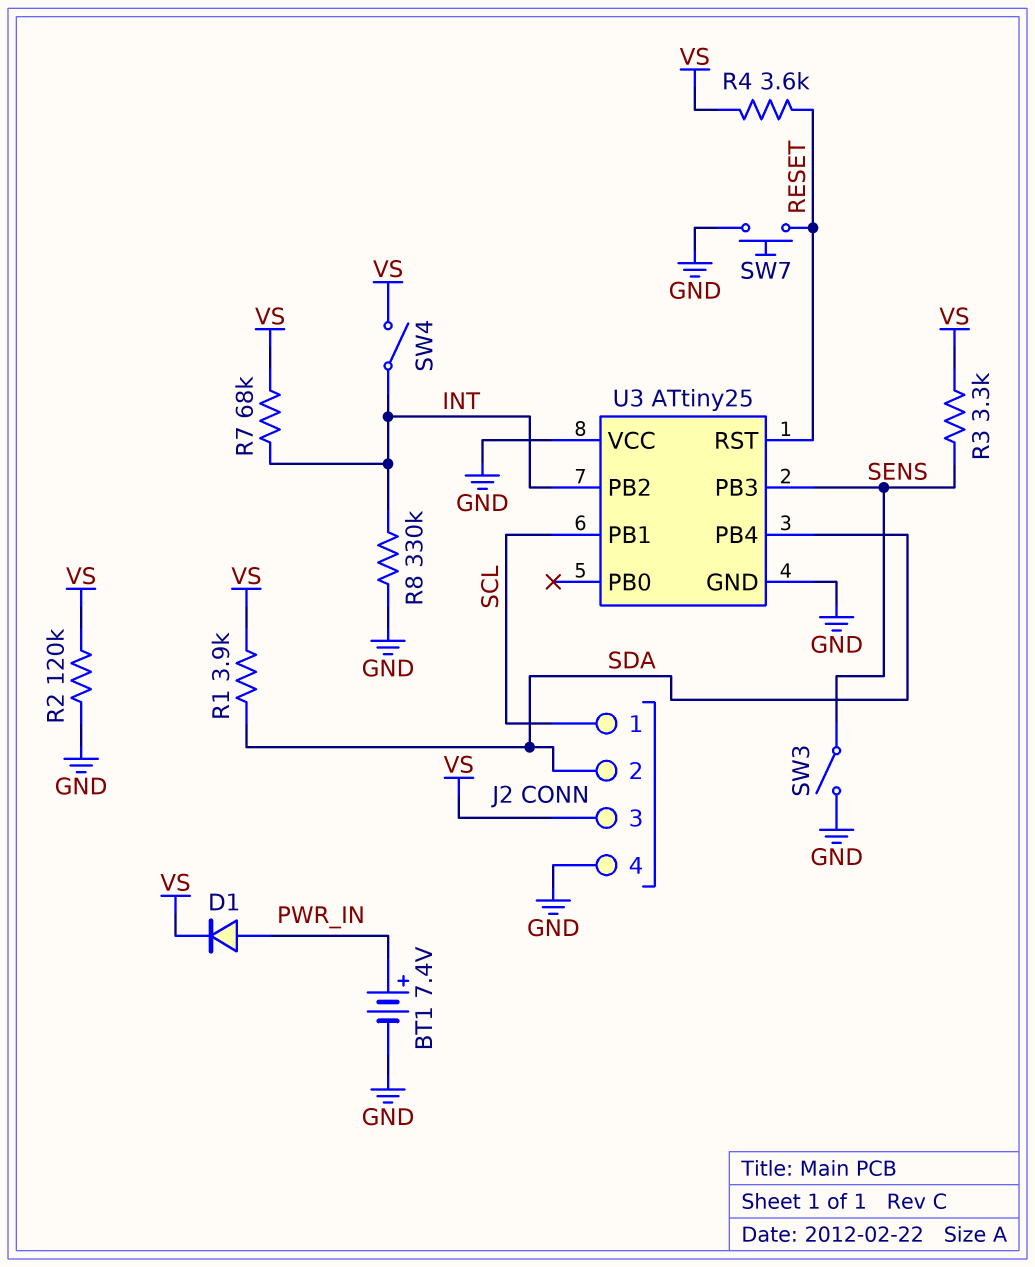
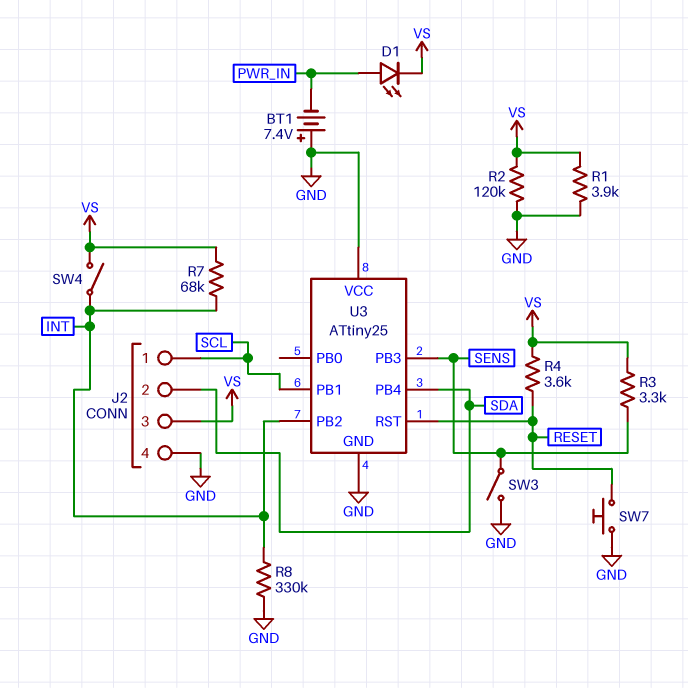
BT1: 7.4V (plus PWR_IN, minus GND) -> 7.4V (plus GND, minus PWR_IN)
D1: diode (A PWR_IN, K VS) -> LED (A PWR_IN, K VS)
R1: 3.9k (SDA, VS) -> 3.9k (GND, VS)

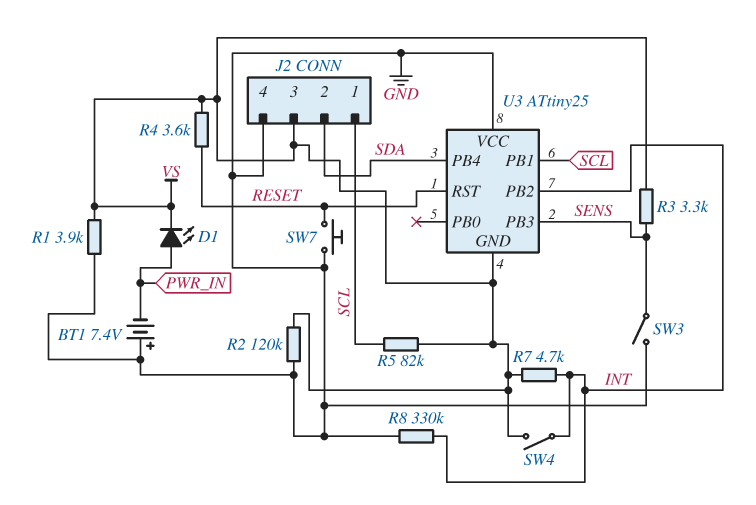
R5: none -> 82k (SCL, VS)
R7: 68k (INT, VS) -> 4.7k (INT, VS)
U3 pin GND: GND -> VS

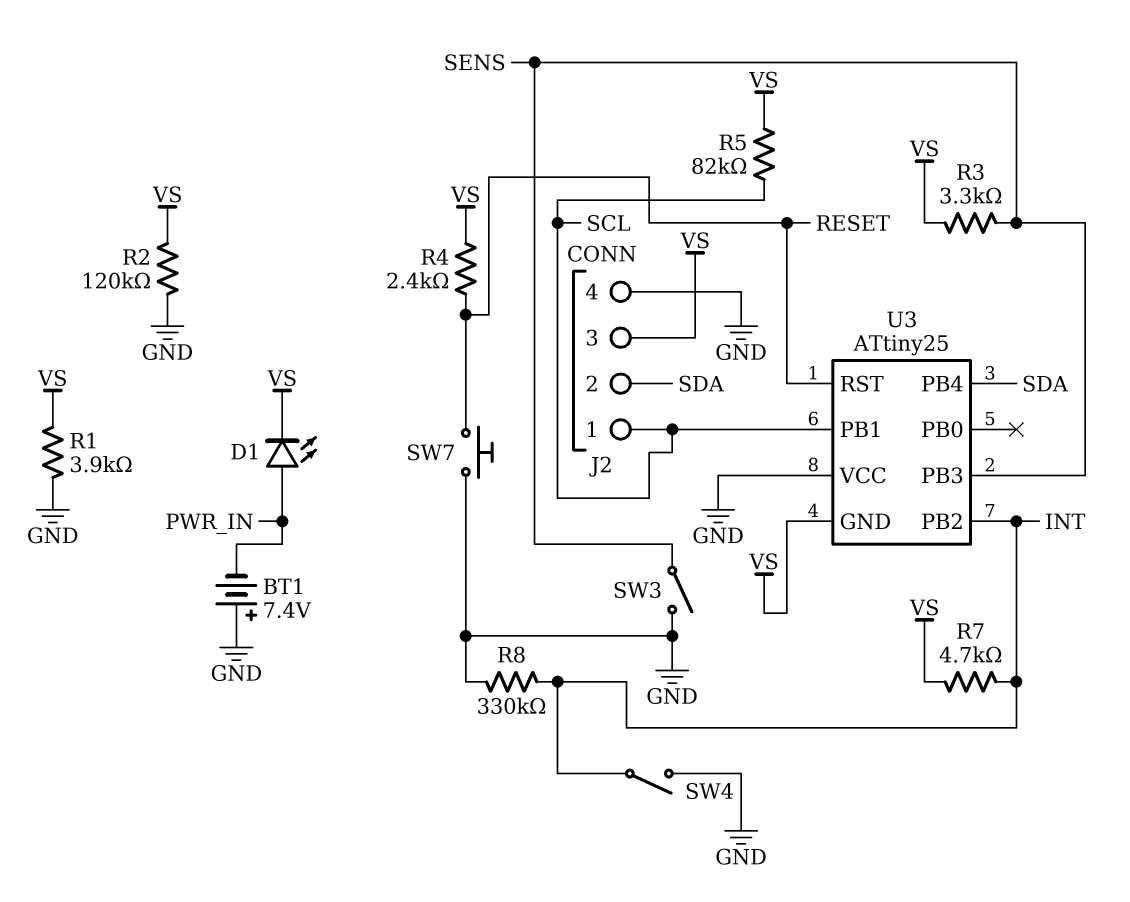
R4: 3.6k (RESET, VS) -> 2.4k (RESET, VS)
SW4: switch (INT, VS) -> switch (GND, INT)

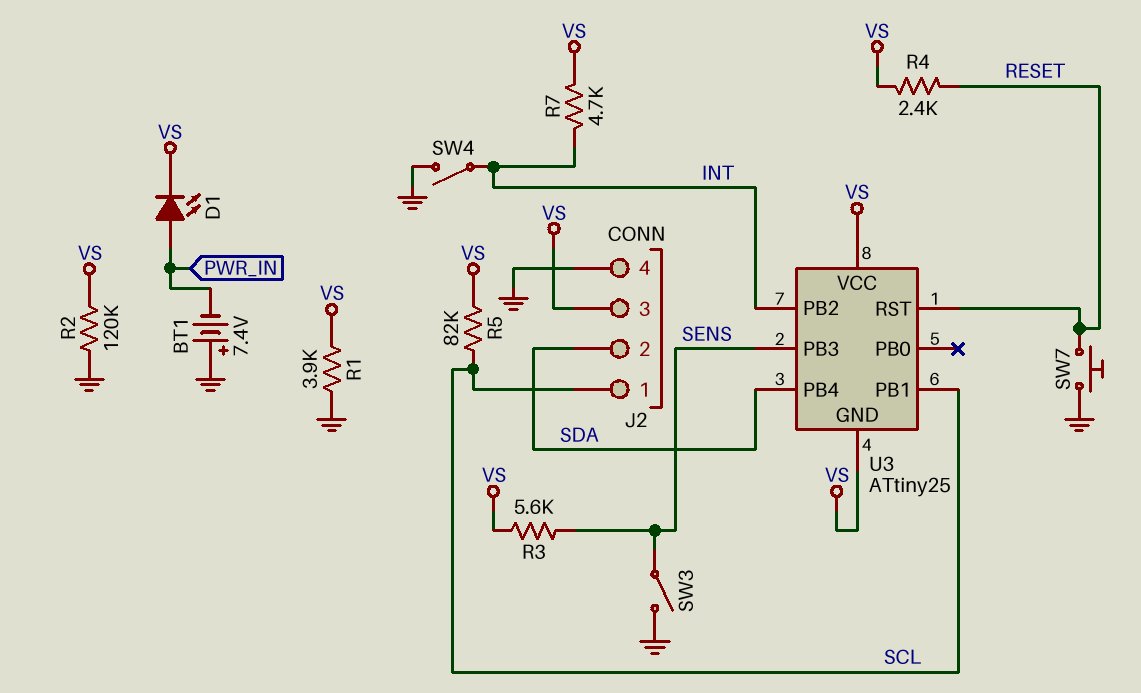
R3: 3.3k (SENS, VS) -> 5.6k (SENS, VS)
R8: 330k (GND, INT) -> none
U3 pin VCC: GND -> VS

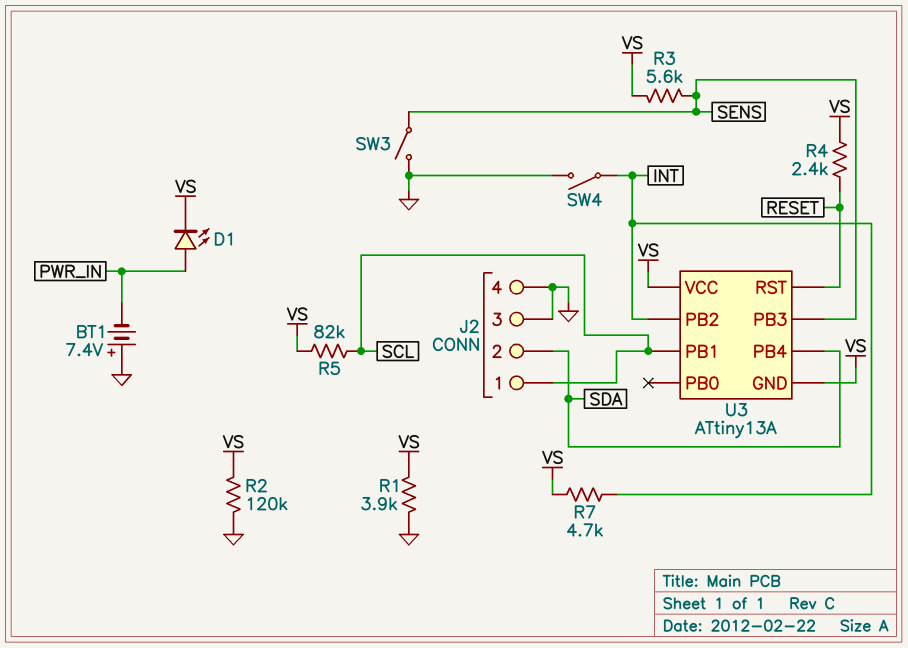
J2 pin 3: VS -> GND
SW7: button (GND, RESET) -> none
U3: ATtiny25 -> ATtiny13A

